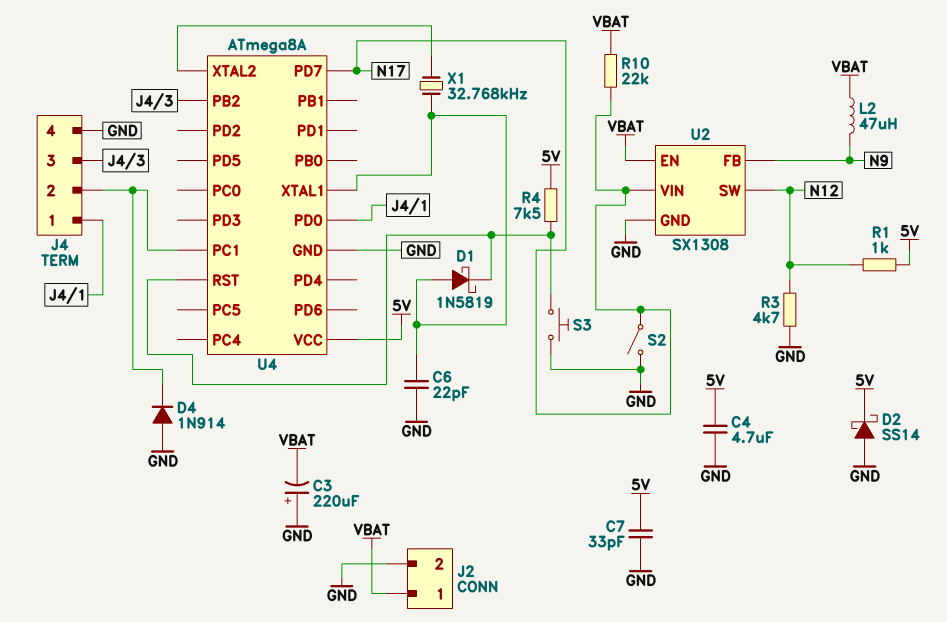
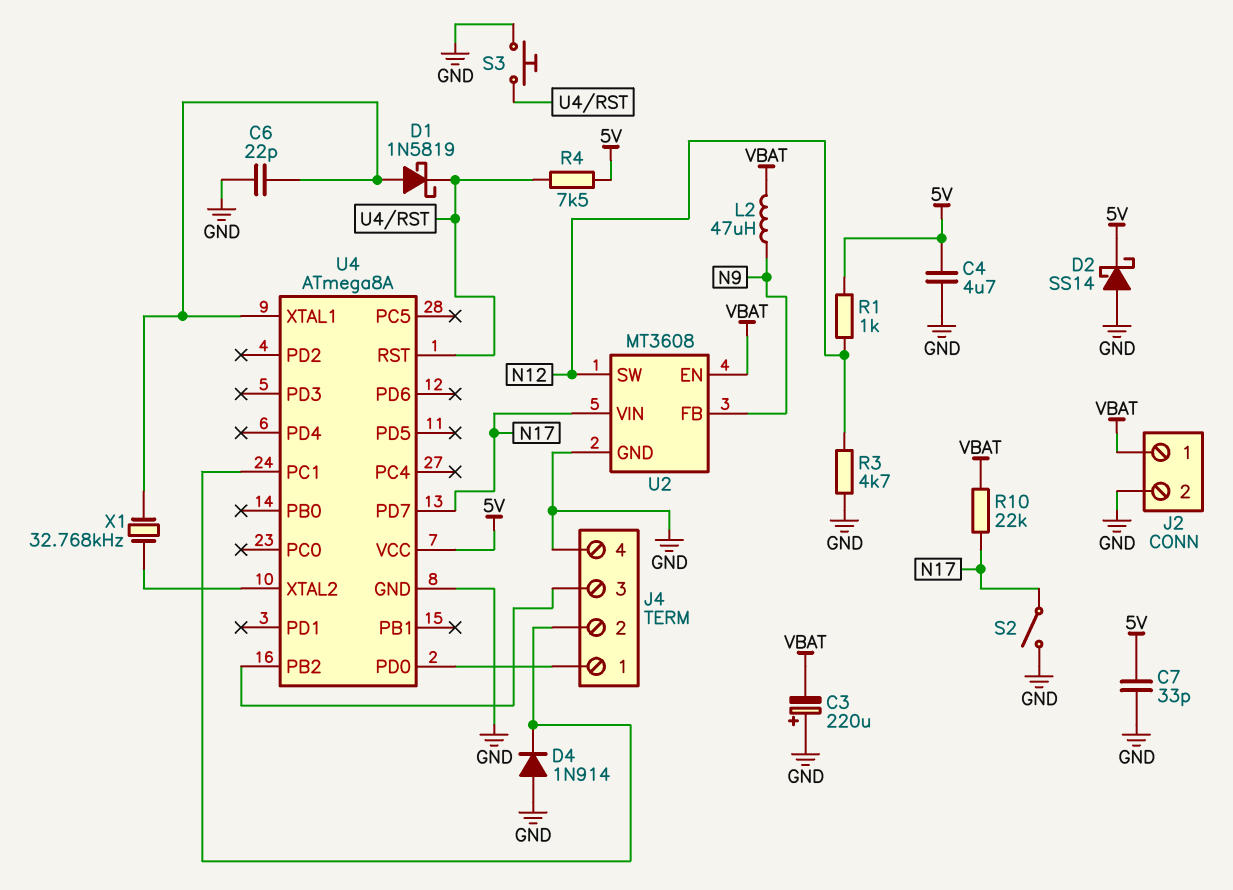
U2: SX1308 -> MT3608

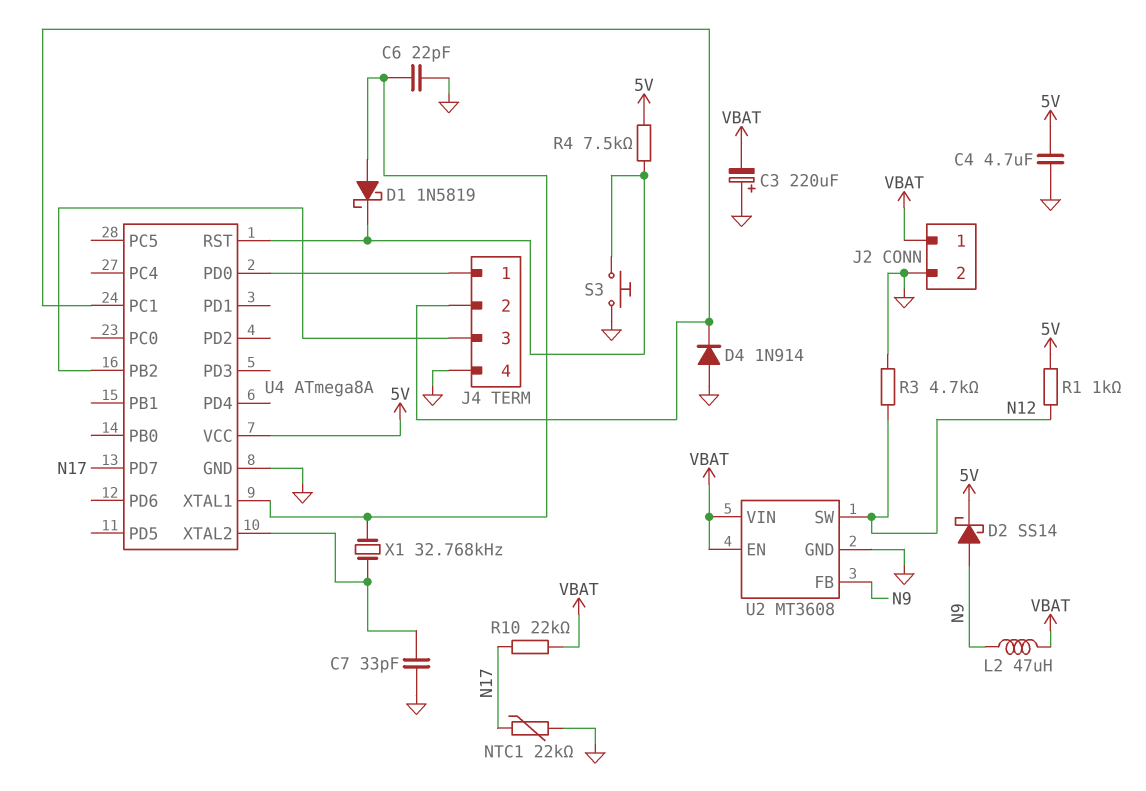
C7: 33pF (5V, GND) -> 33pF (GND, U4/XTAL2)
D2: schottky SS14 (A GND, K 5V) -> schottky SS14 (A N9, K 5V)
NTC1: none -> 22k (GND, N17)
S2: switch (GND, N17) -> none
U2 pin VIN: N17 -> VBAT

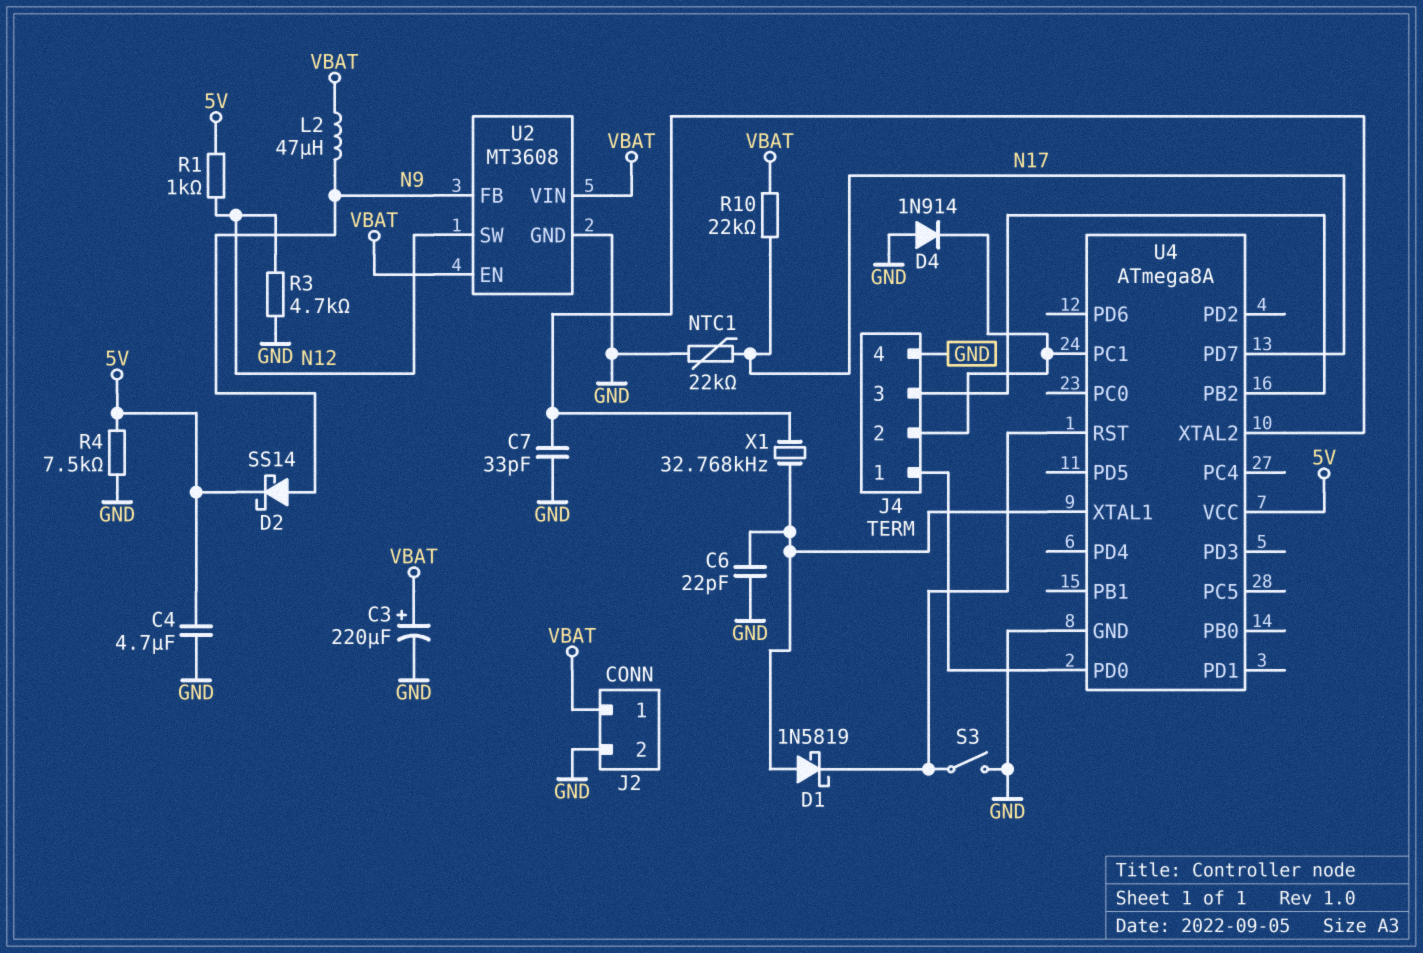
C3: 220uF (plus GND, minus VBAT) -> 220uF (plus VBAT, minus GND)
R4: 7.5k (5V, U4/RST) -> 7.5k (5V, GND)
S3: button (GND, U4/RST) -> switch (GND, U4/RST)

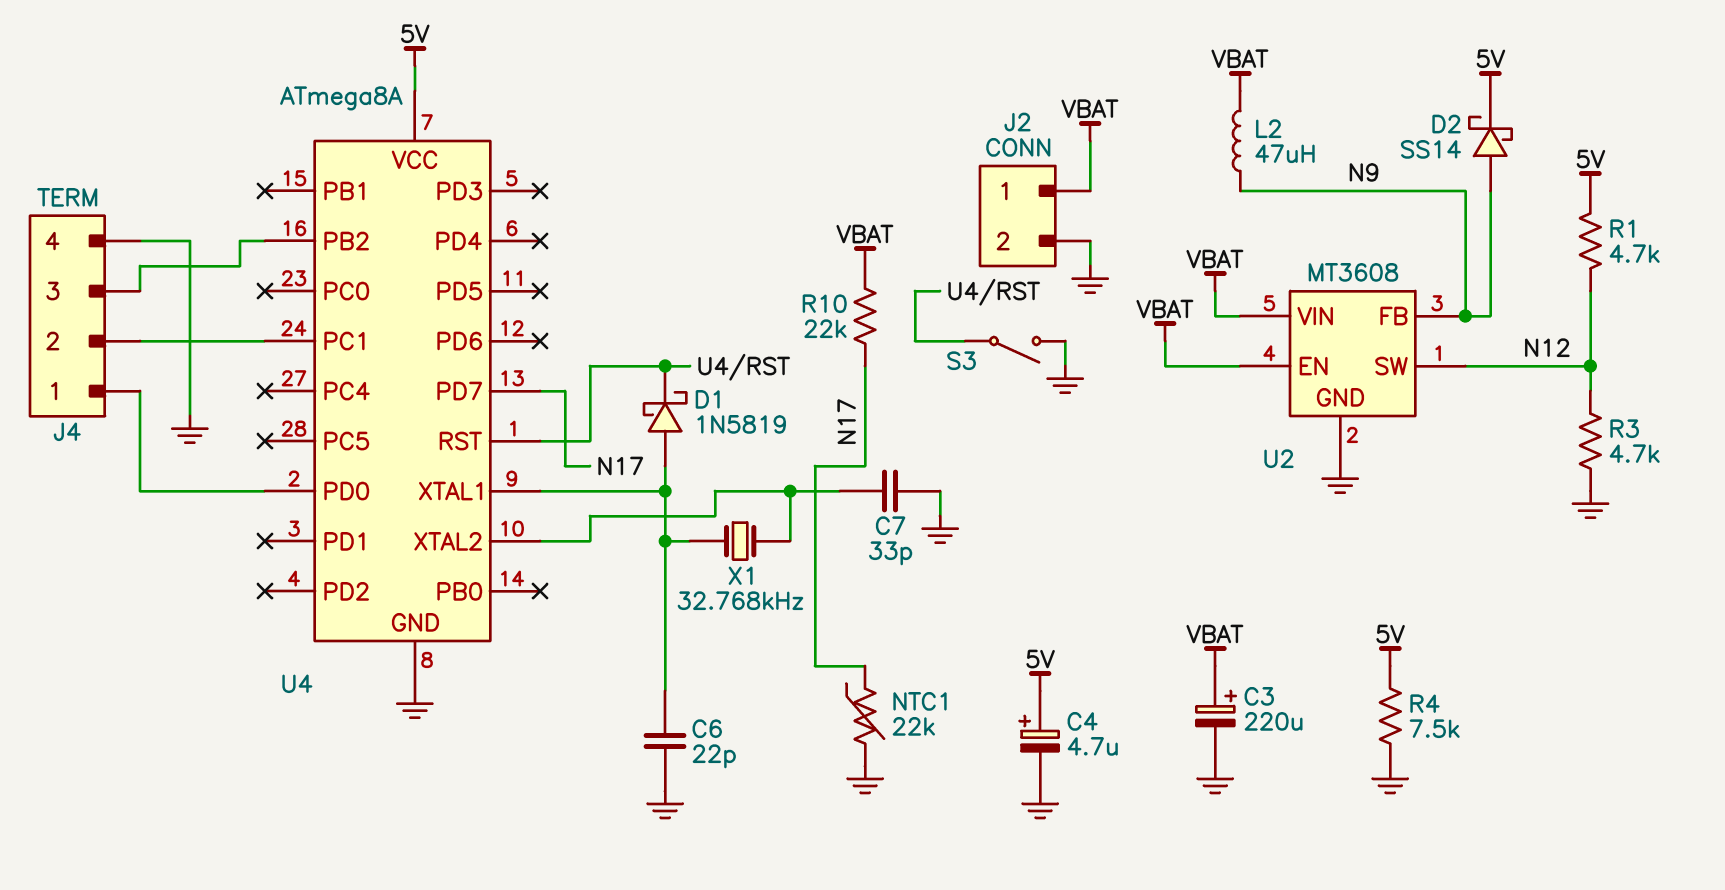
C4: 4.7uF (5V, GND) -> 4.7uF (plus 5V, minus GND)
D4: diode 1N914 (A GND, K J4/2) -> none
R1: 1k (5V, N12) -> 4.7k (5V, N12)

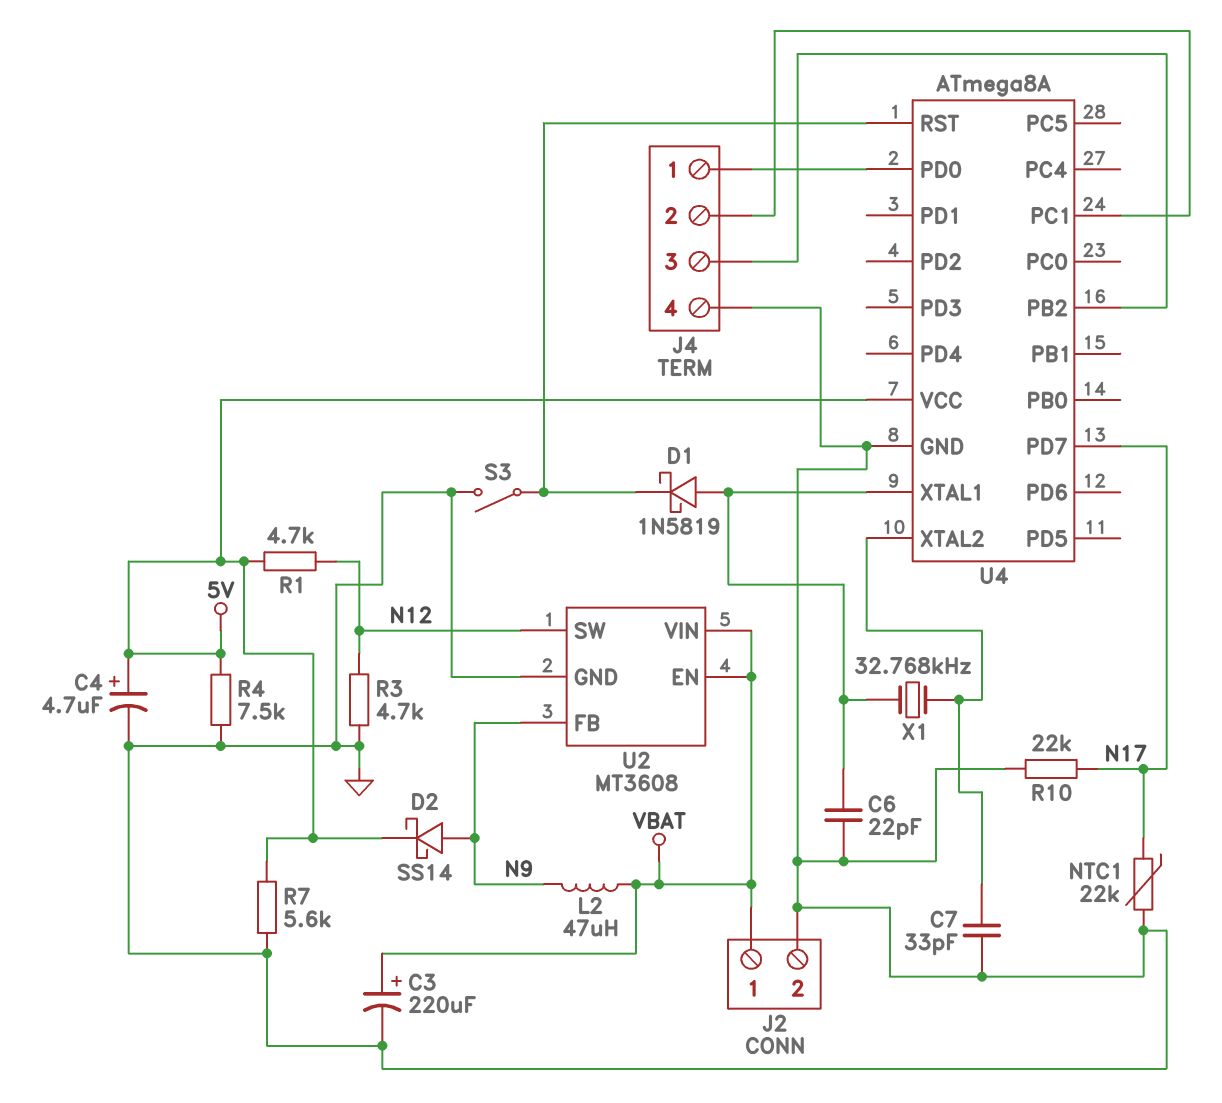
R7: none -> 5.6k (5V, GND)
R10: 22k (N17, VBAT) -> 22k (GND, N17)

